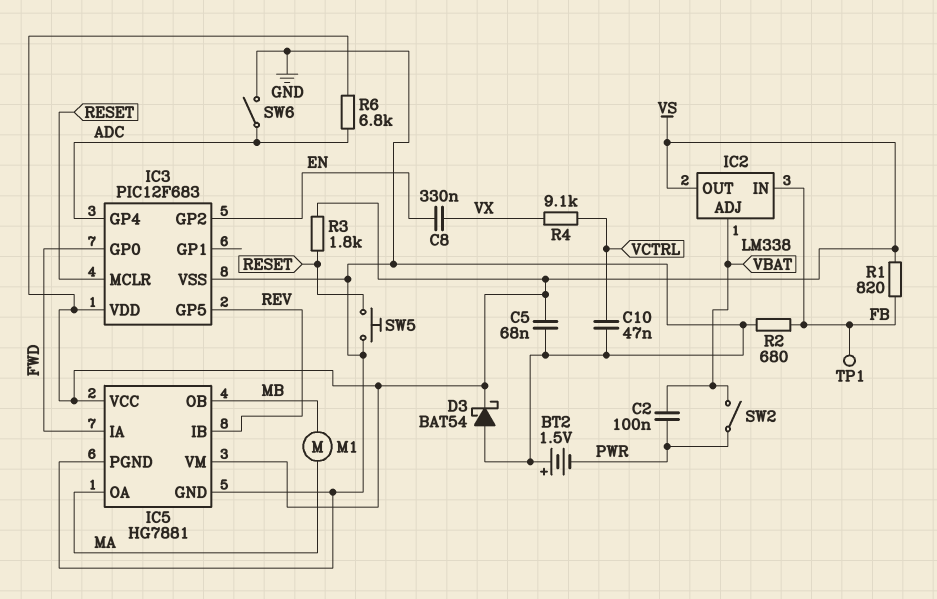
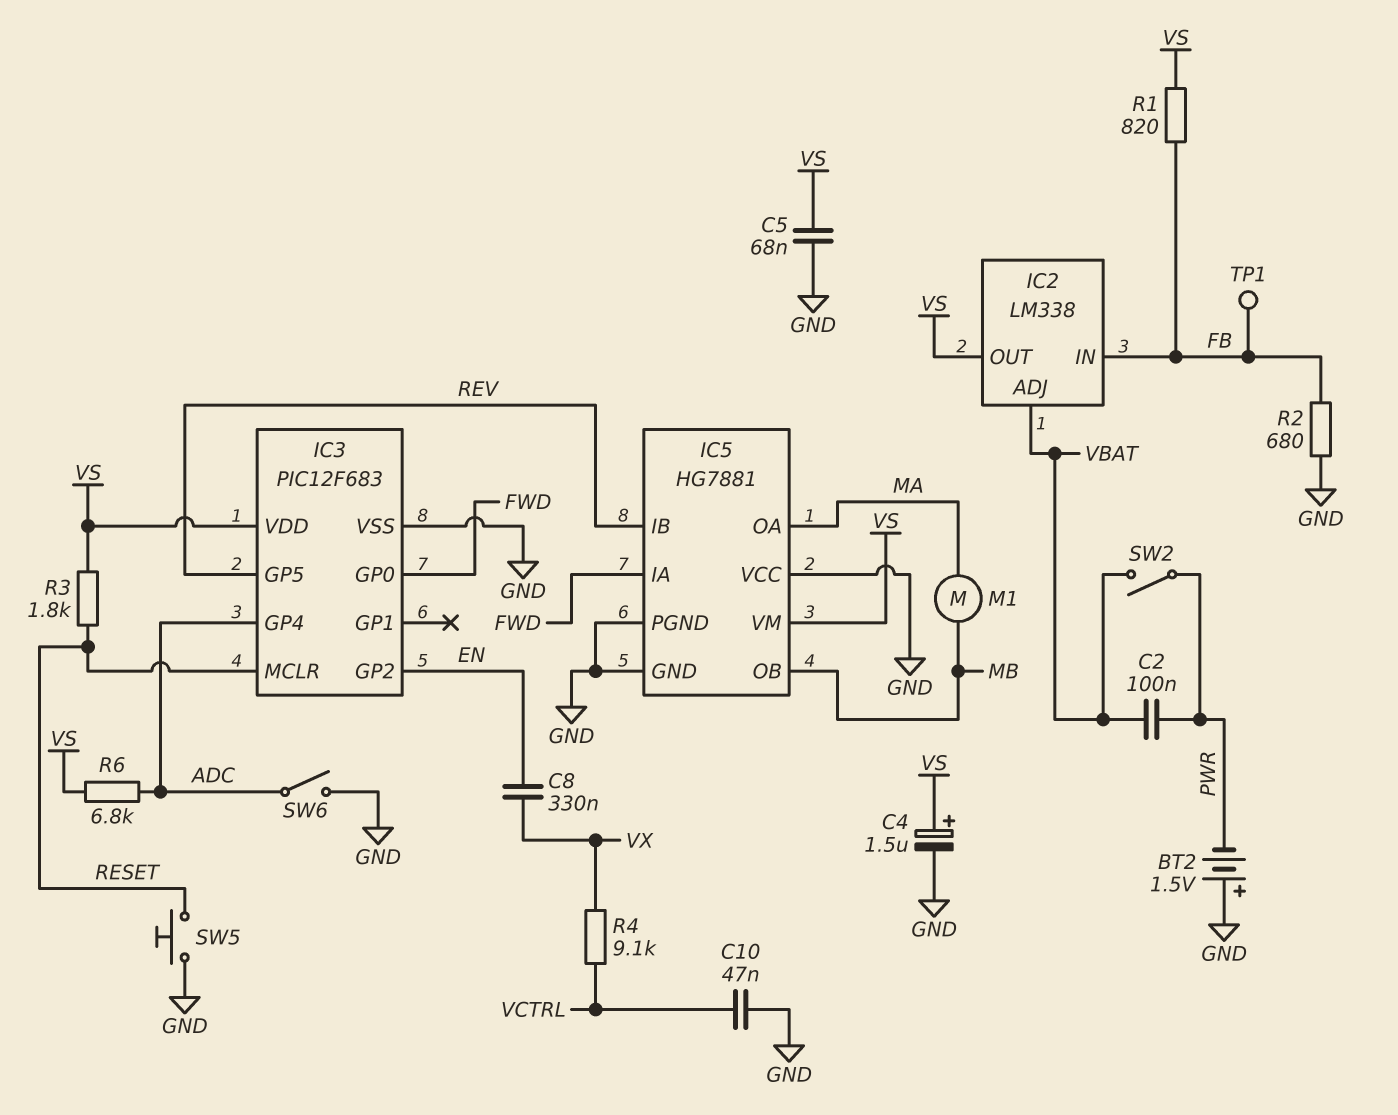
C4: none -> 1.5uF (plus VS, minus GND)
D3: schottky BAT54 (A GND, K VS) -> none
IC5 pin VCC: VS -> GND

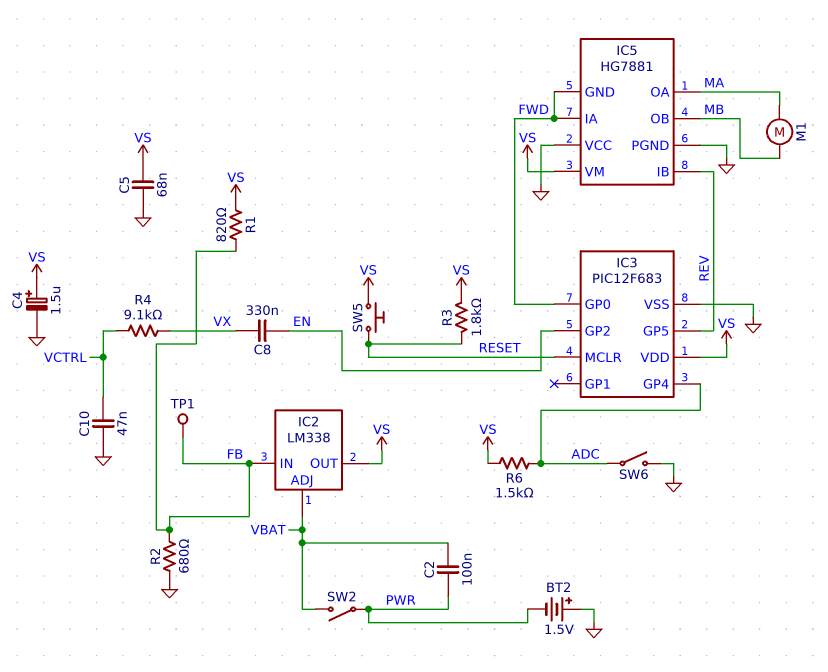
IC5 pin GND: GND -> FWD
R6: 6.8k (ADC, VS) -> 1.5k (ADC, VS)
SW5: button (GND, RESET) -> button (RESET, VS)

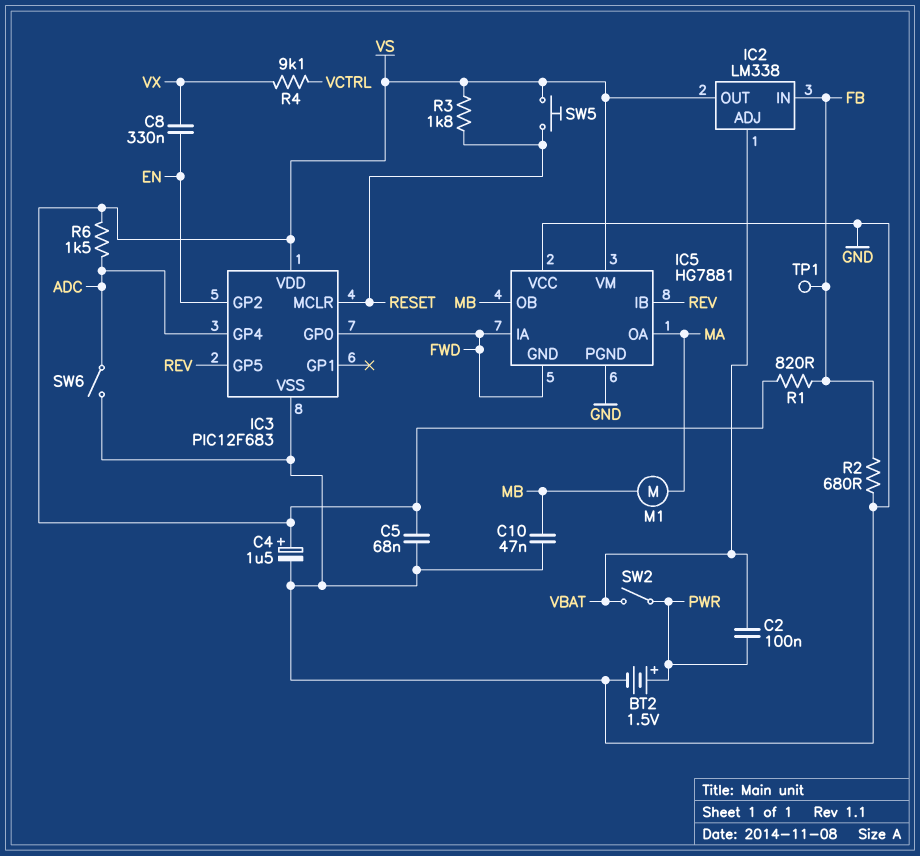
BT2: 1.5V (plus GND, minus PWR) -> 1.5V (plus PWR, minus GND)
C10: 47nF (GND, VCTRL) -> 47nF (GND, MB)

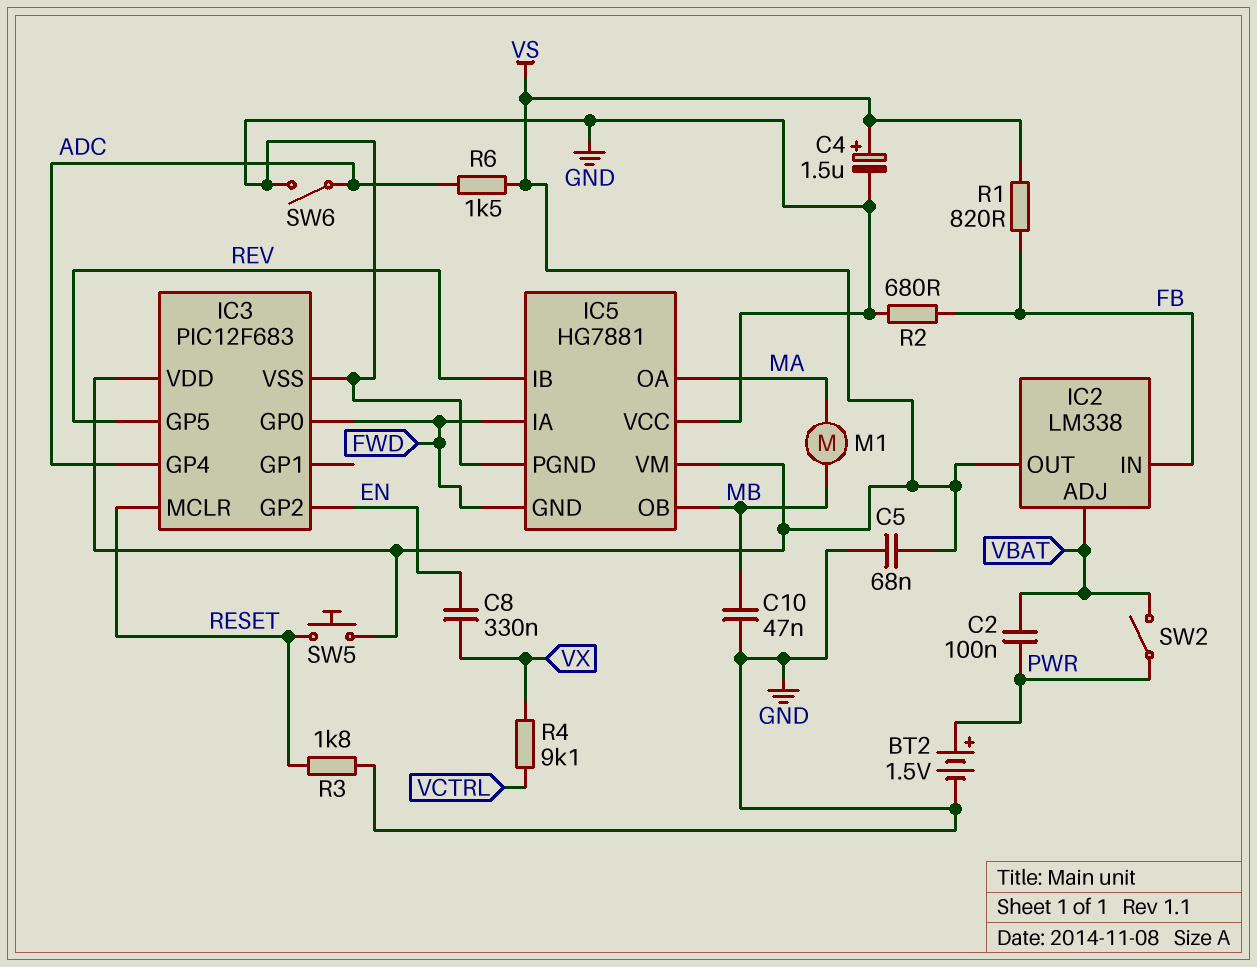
R3: 1.8k (RESET, VS) -> 1.8k (GND, RESET)
TP1: test point (FB) -> none

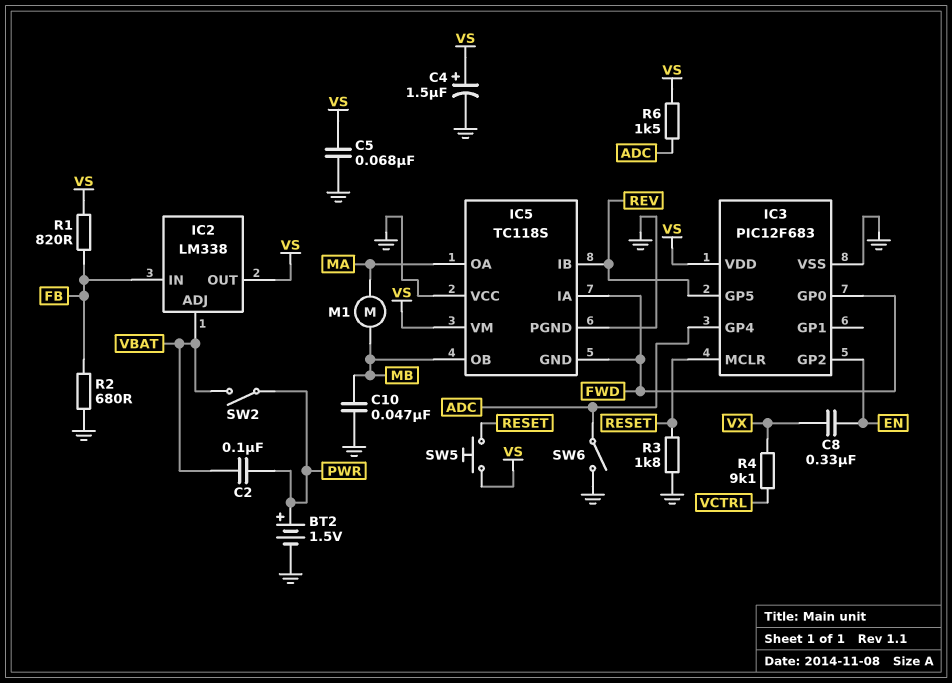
IC5: HG7881 -> TC118S

